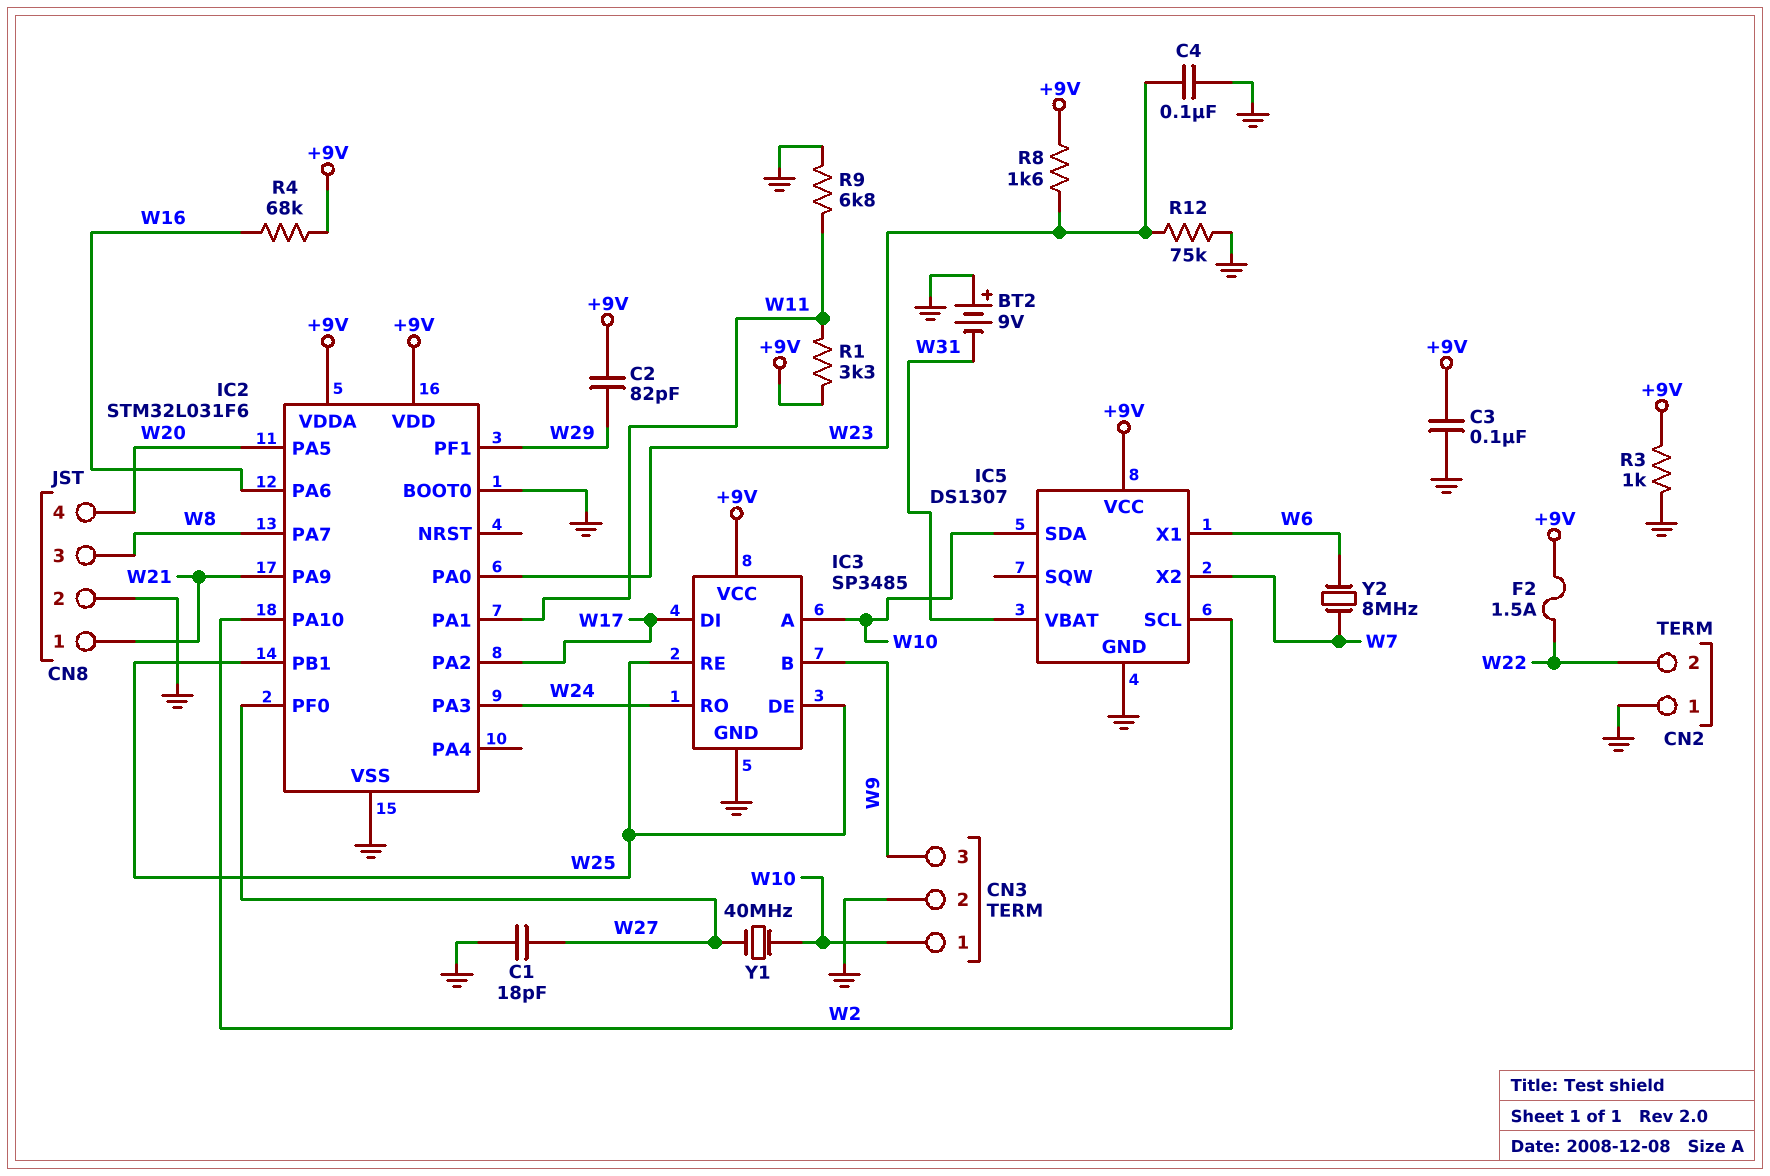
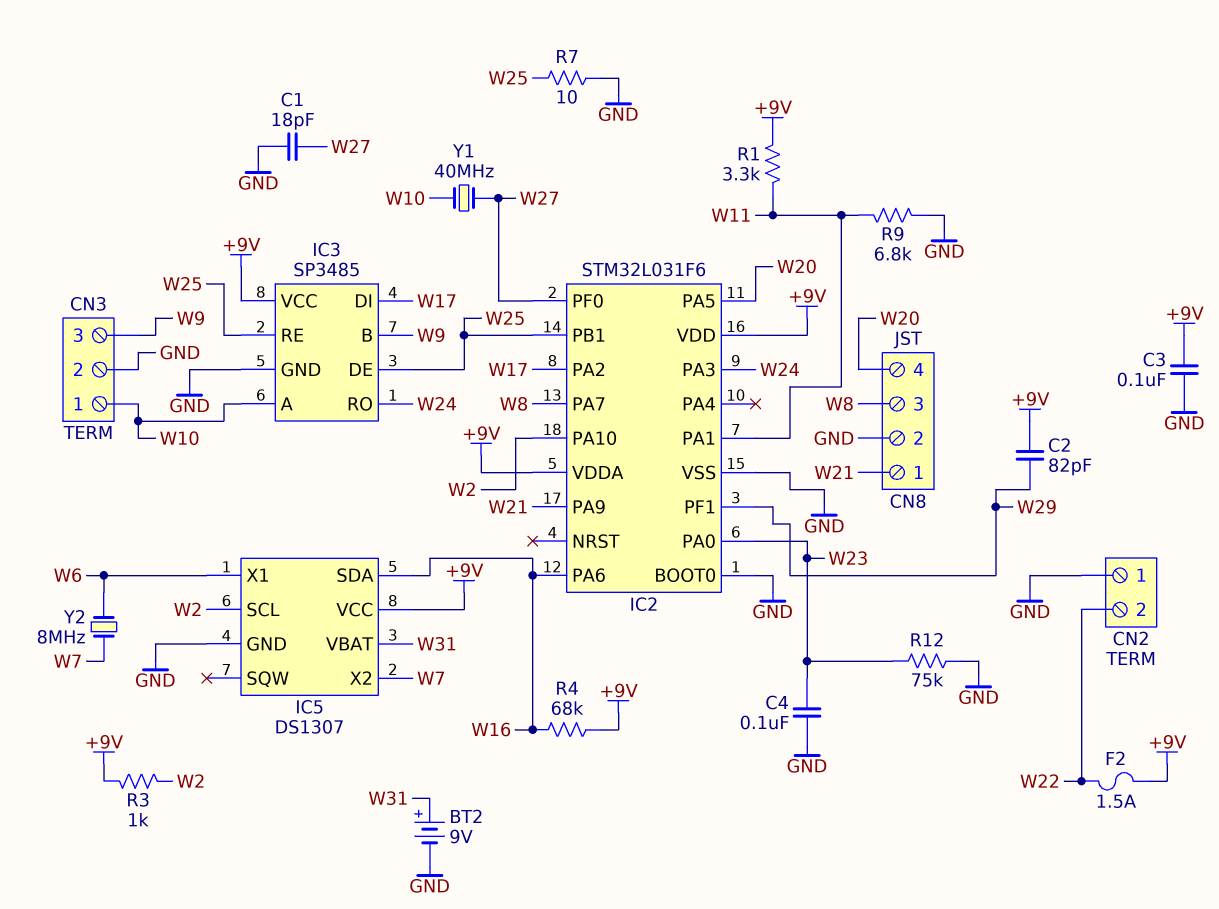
BT2: 9V (plus GND, minus W31) -> 9V (plus W31, minus GND)
IC5 pin SDA: W10 -> W16
R3: 1k (+9V, GND) -> 1k (+9V, W2)
R7: none -> 10 (GND, W25)
R8: 1.6k (+9V, W23) -> none

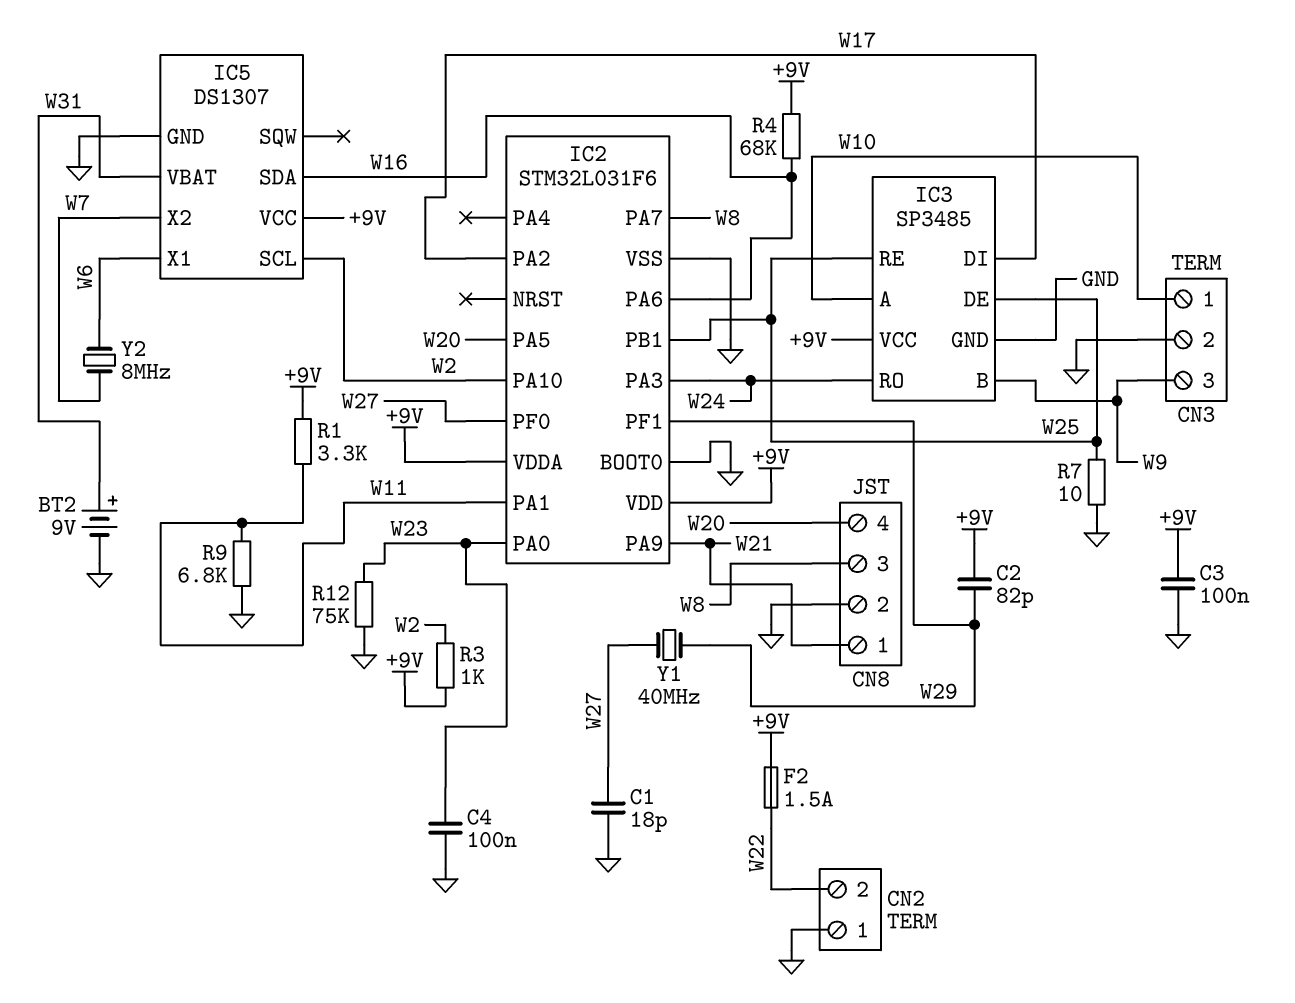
Y1: 40MHz (W10, W27) -> 40MHz (W27, W29)

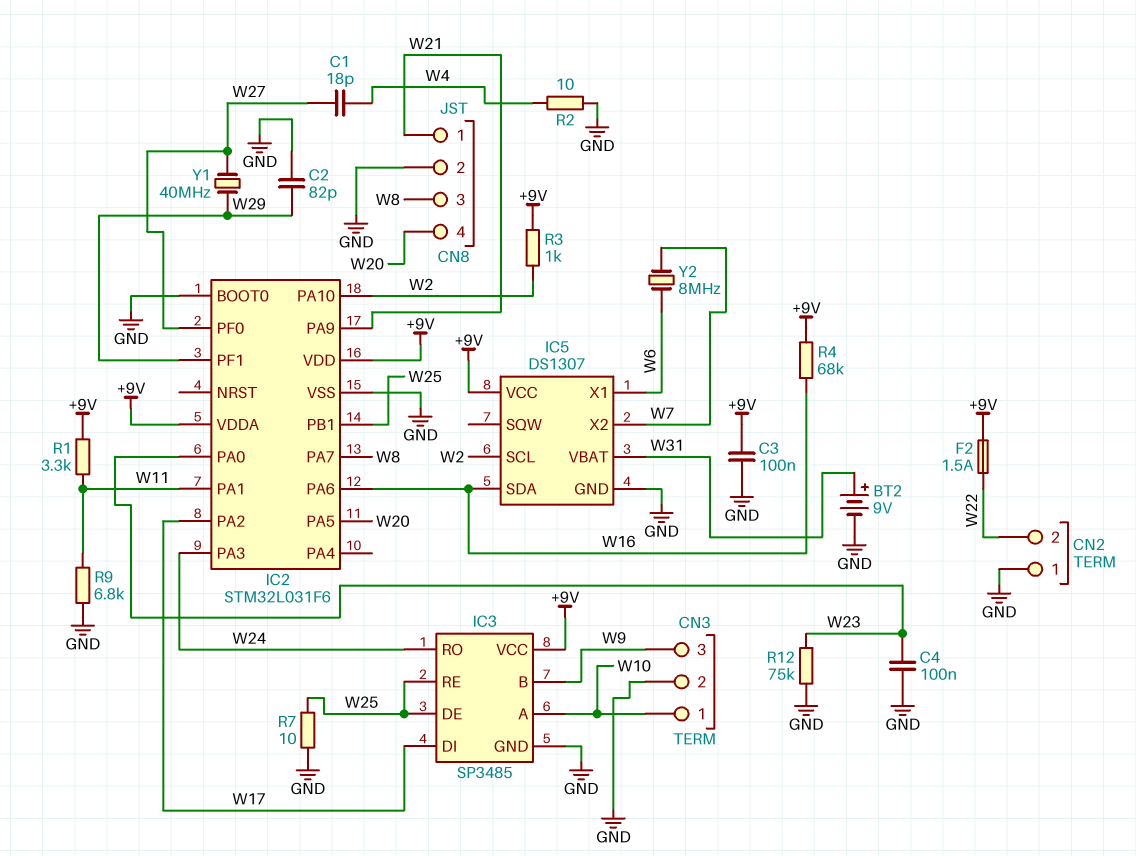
C1: 18pF (GND, W27) -> 18pF (W4, W27)
C2: 82pF (+9V, W29) -> 82pF (GND, W29)
R2: none -> 10 (GND, W4)

